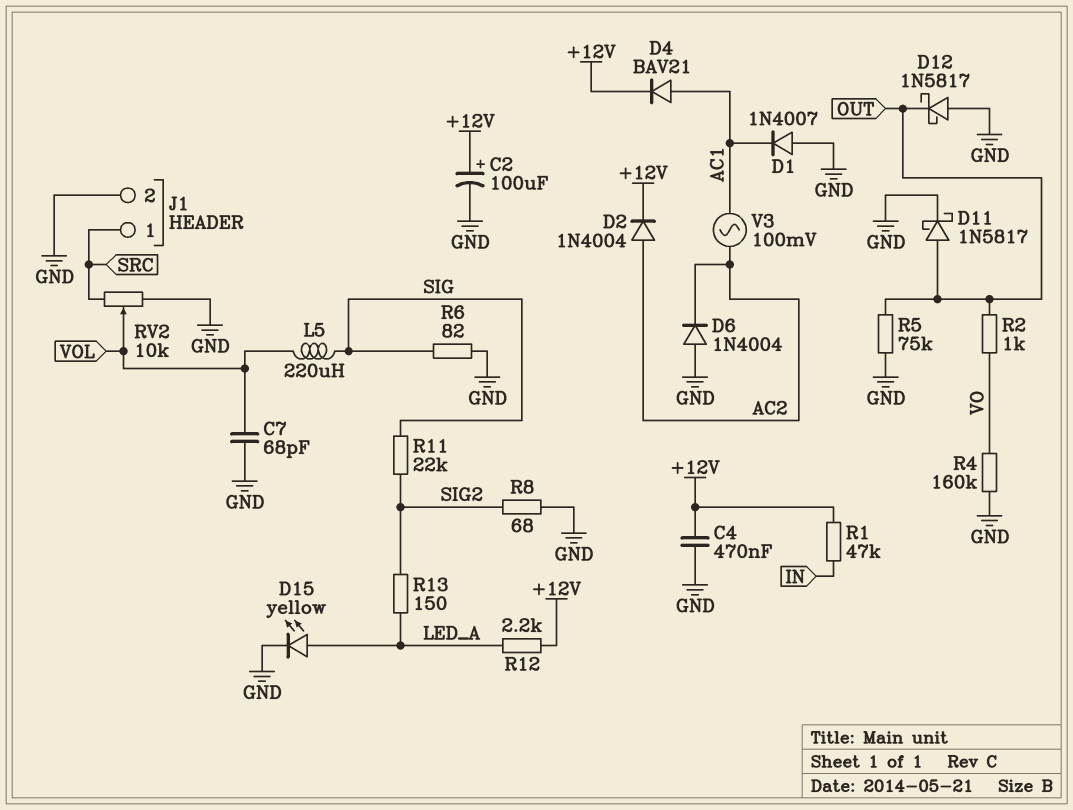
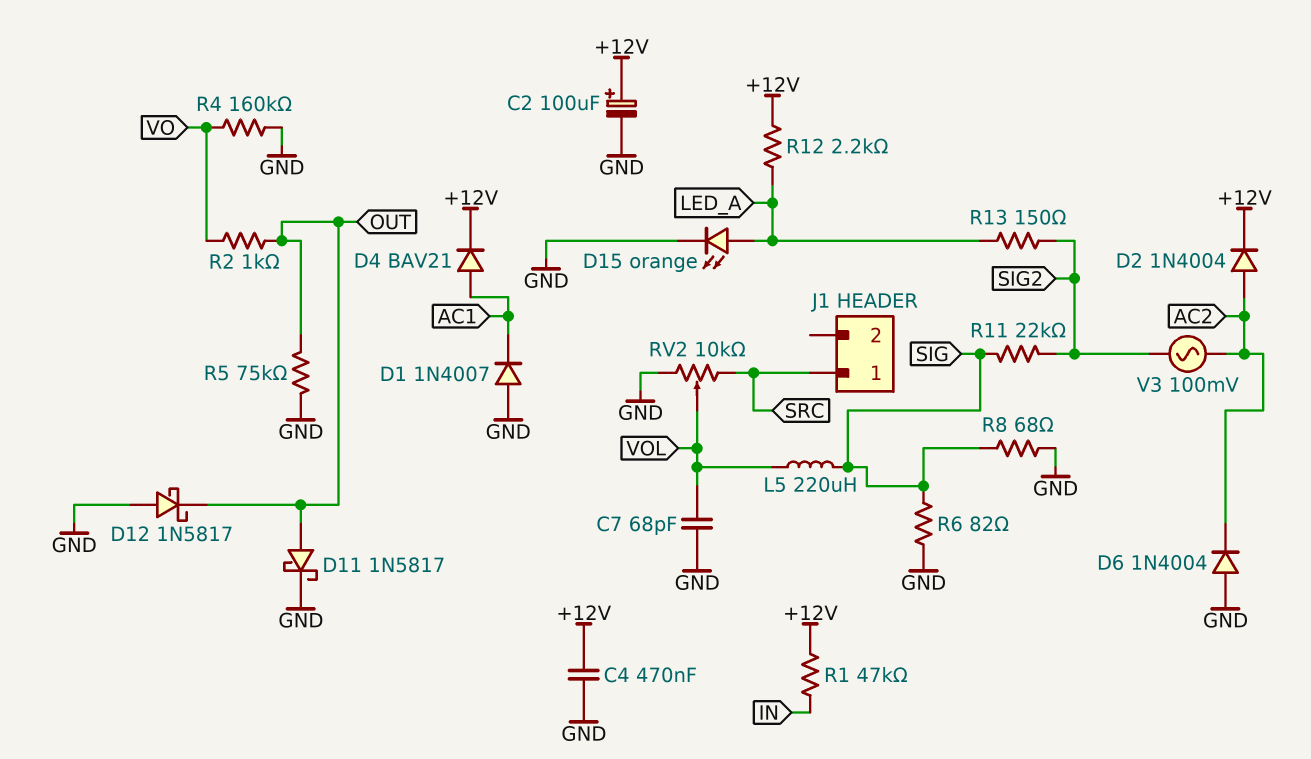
D15: LED yellow (A LED_A, K GND) -> LED orange (A LED_A, K GND)
J1 pin 2: GND -> none
R8: 68 (GND, SIG2) -> 68 (GND, SIG)
V3: AC 100mV (AC1, AC2) -> AC 100mV (AC2, SIG2)

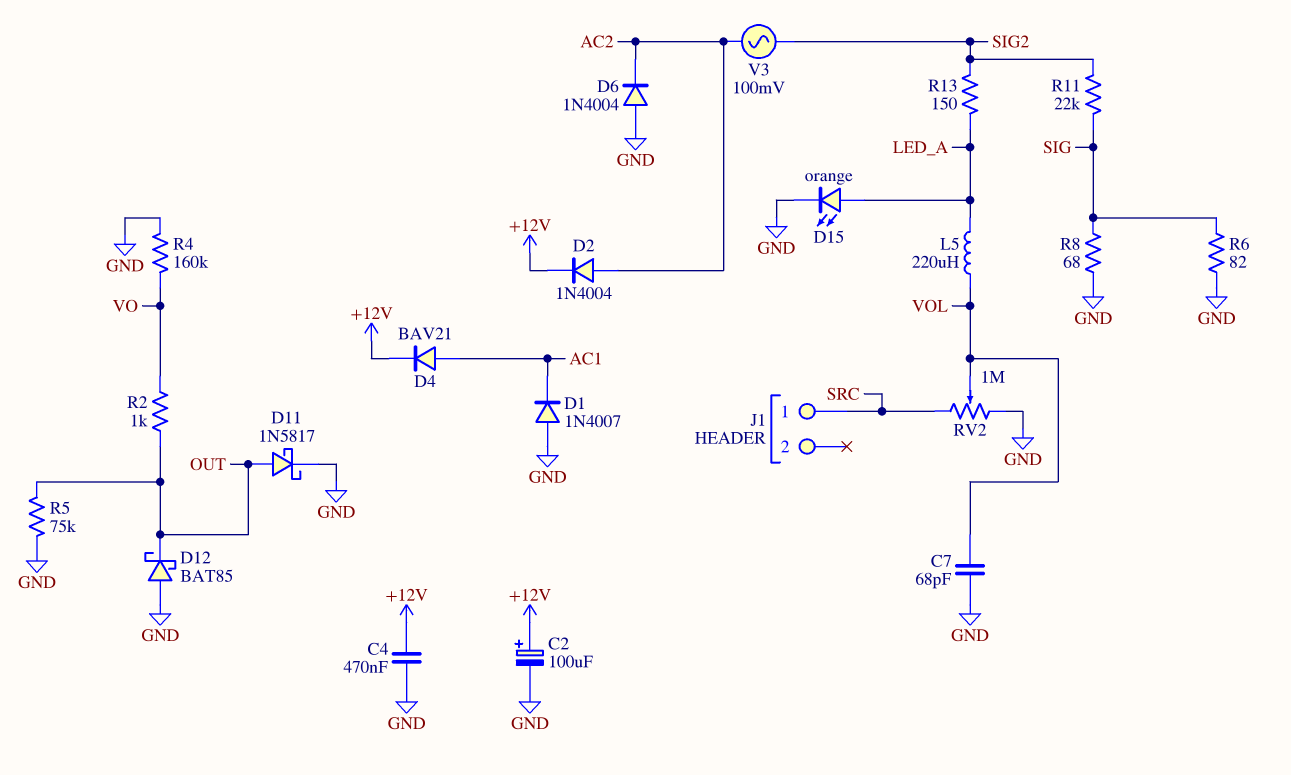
D12: schottky 1N5817 (A GND, K OUT) -> schottky BAT85 (A GND, K OUT)
L5: 220uH (SIG, VOL) -> 220uH (LED_A, VOL)
R1: 47k (+12V, IN) -> none
R12: 2.2k (+12V, LED_A) -> none
RV2: 10k (GND, SRC, wiper VOL) -> 1M (GND, SRC, wiper VOL)

